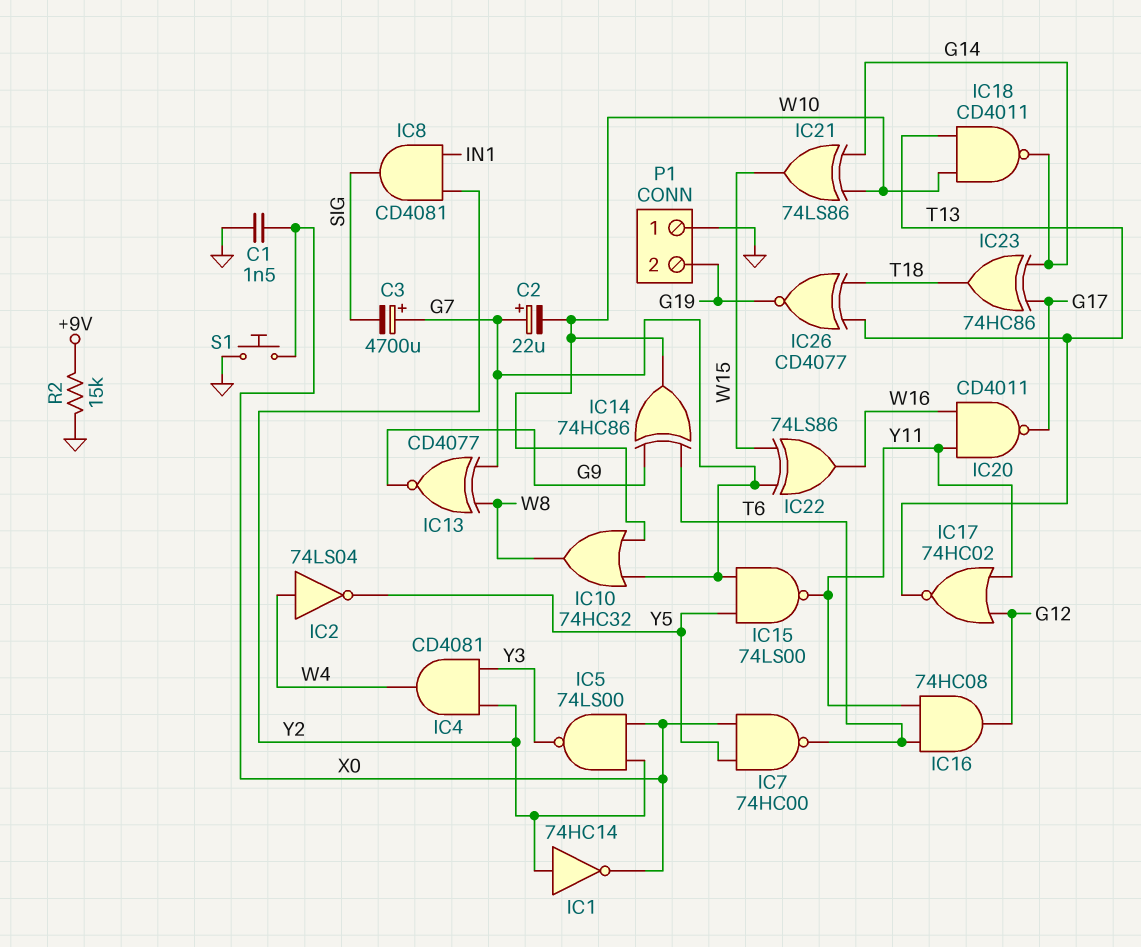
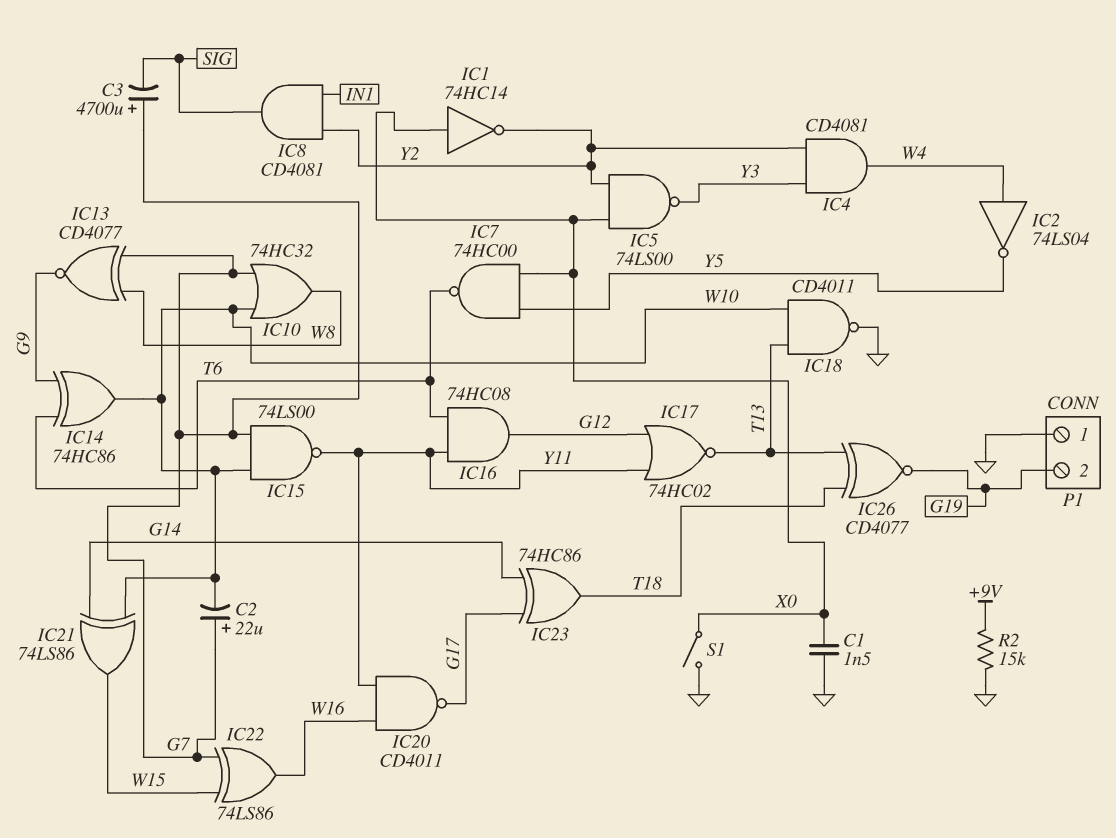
IC1: NOT 74HC14 (in Y2, out X0) -> NOT 74HC14 (in X0, out Y2)
IC15: NAND 74LS00 (in G7, in Y5, out Y11) -> NAND 74LS00 (in G7, in W10, out Y11)
IC18: NAND CD4011 (in T13, in W10, out G14) -> NAND CD4011 (in T13, in W10, out GND)
S1: button (GND, X0) -> switch (GND, X0)

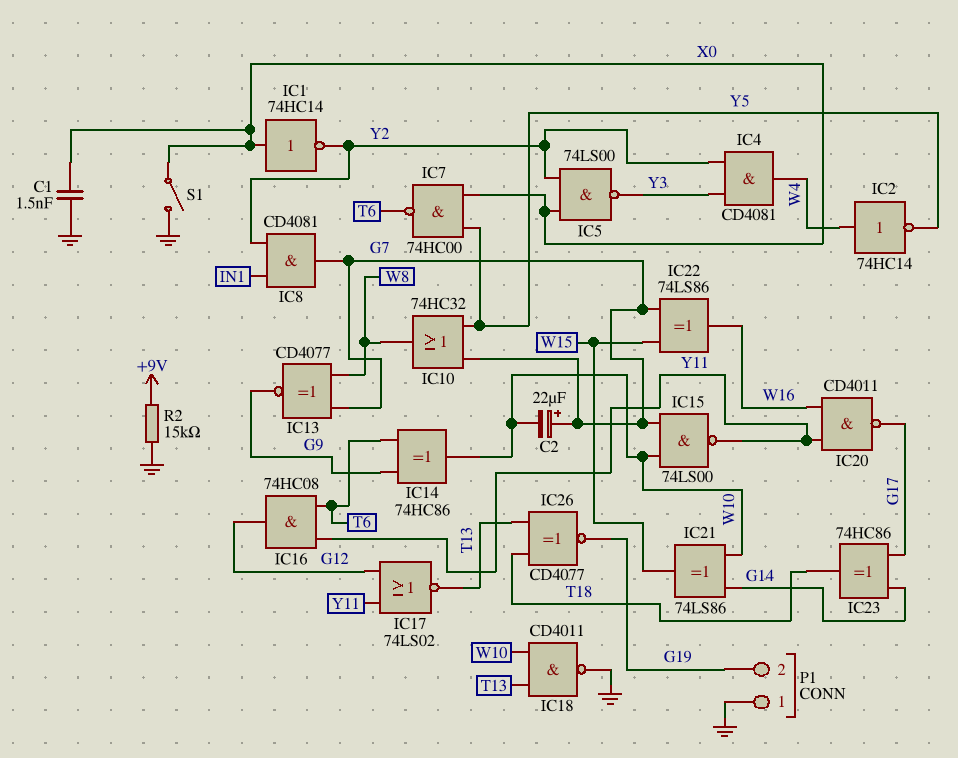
C3: 4700uF (plus G7, minus SIG) -> none
IC2: NOT 74LS04 (in W4, out Y5) -> NOT 74HC14 (in W4, out Y5)
IC8: AND CD4081 (in IN1, in Y2, out SIG) -> AND CD4081 (in IN1, in Y2, out G7)
IC10: OR 74HC32 (in G7, in W10, out W8) -> OR 74HC32 (in G7, in Y5, out W8)
IC17: NOR 74HC02 (in G12, in Y11, out T13) -> NOR 74LS02 (in G12, in Y11, out T13)

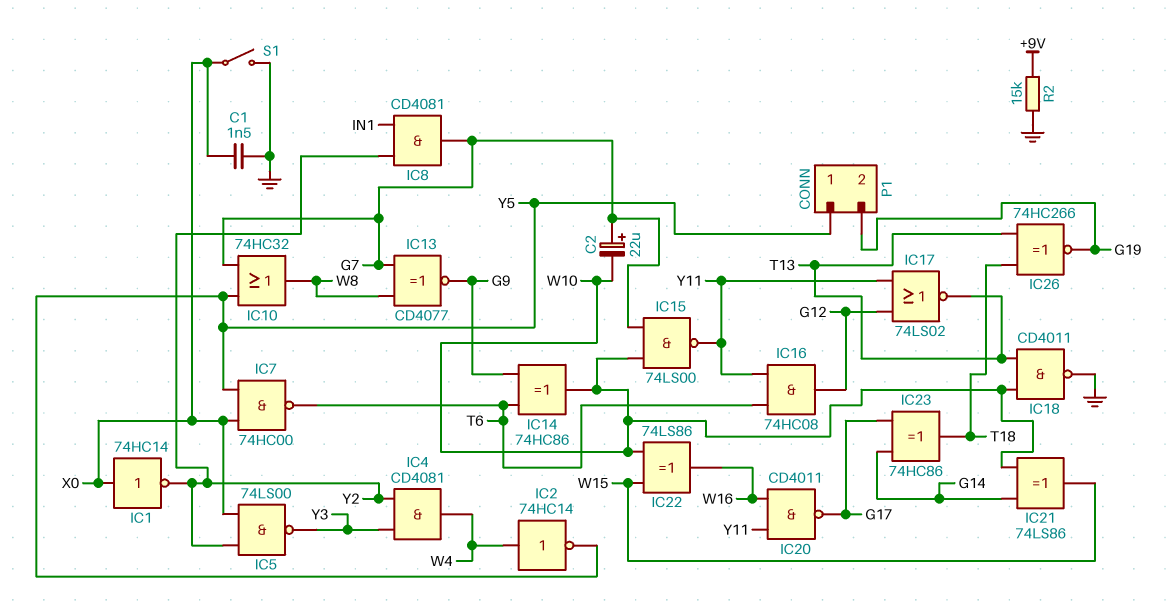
IC22: XOR 74LS86 (in G7, in W15, out W16) -> XOR 74LS86 (in W10, in W15, out W16)
IC26: XNOR CD4077 (in T13, in T18, out G19) -> XNOR 74HC266 (in T13, in T18, out G19)
P1 pin 1: GND -> Y5

